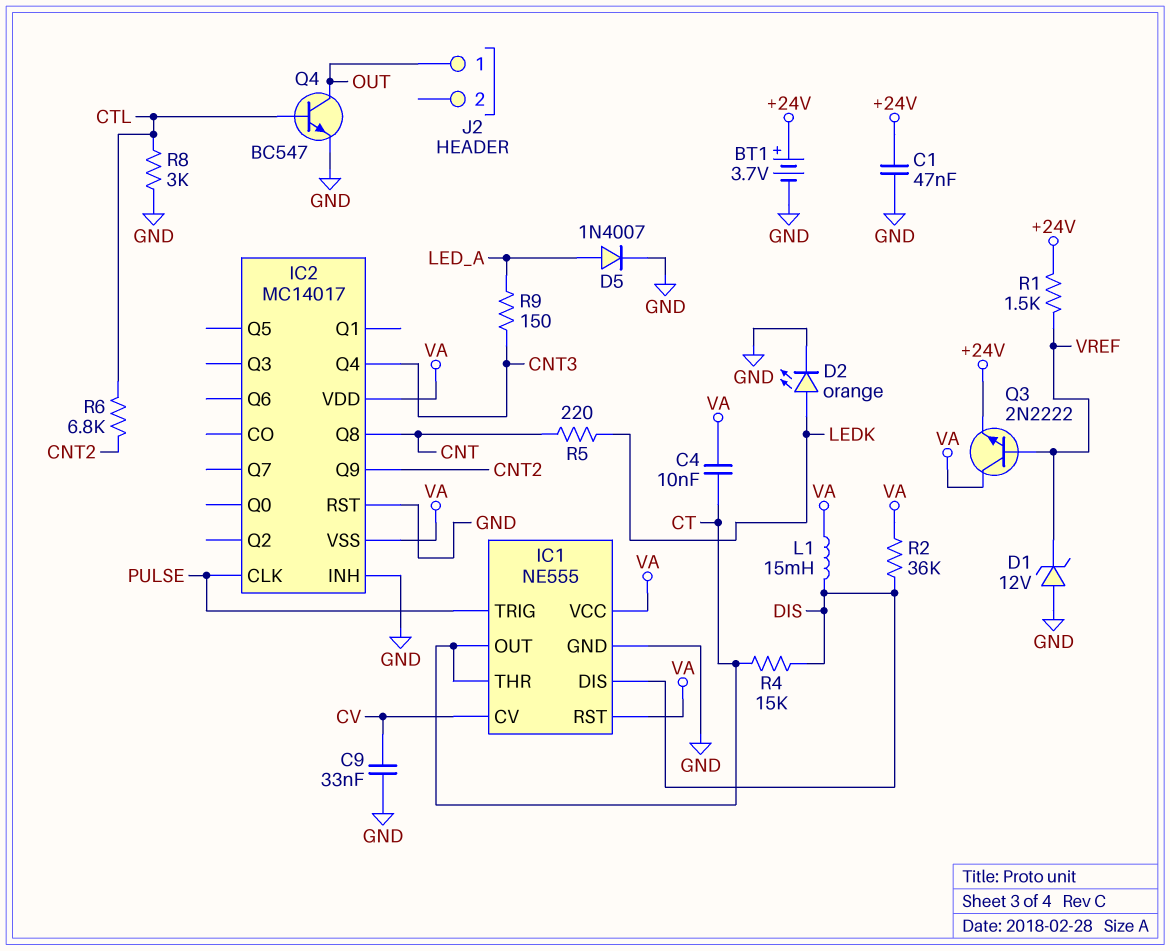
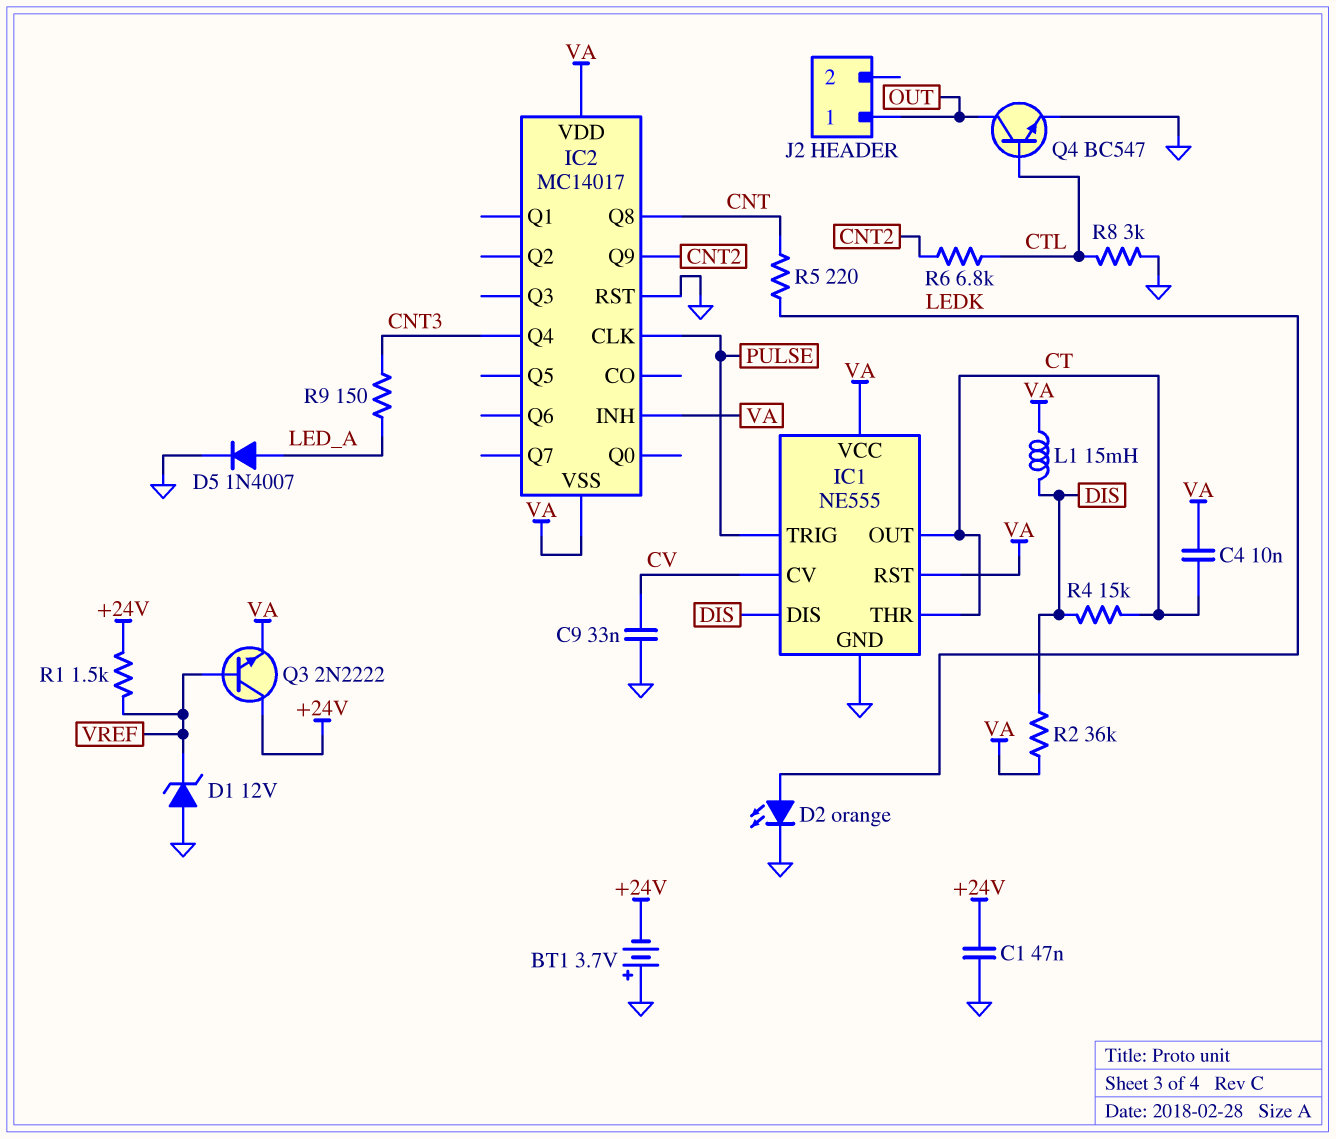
BT1: 3.7V (plus +24V, minus GND) -> 3.7V (plus GND, minus +24V)
IC2 pin INH: GND -> VA
Q3: NPN 2N2222 (B VREF, C VA, E +24V) -> NPN 2N2222 (B VREF, C +24V, E VA)

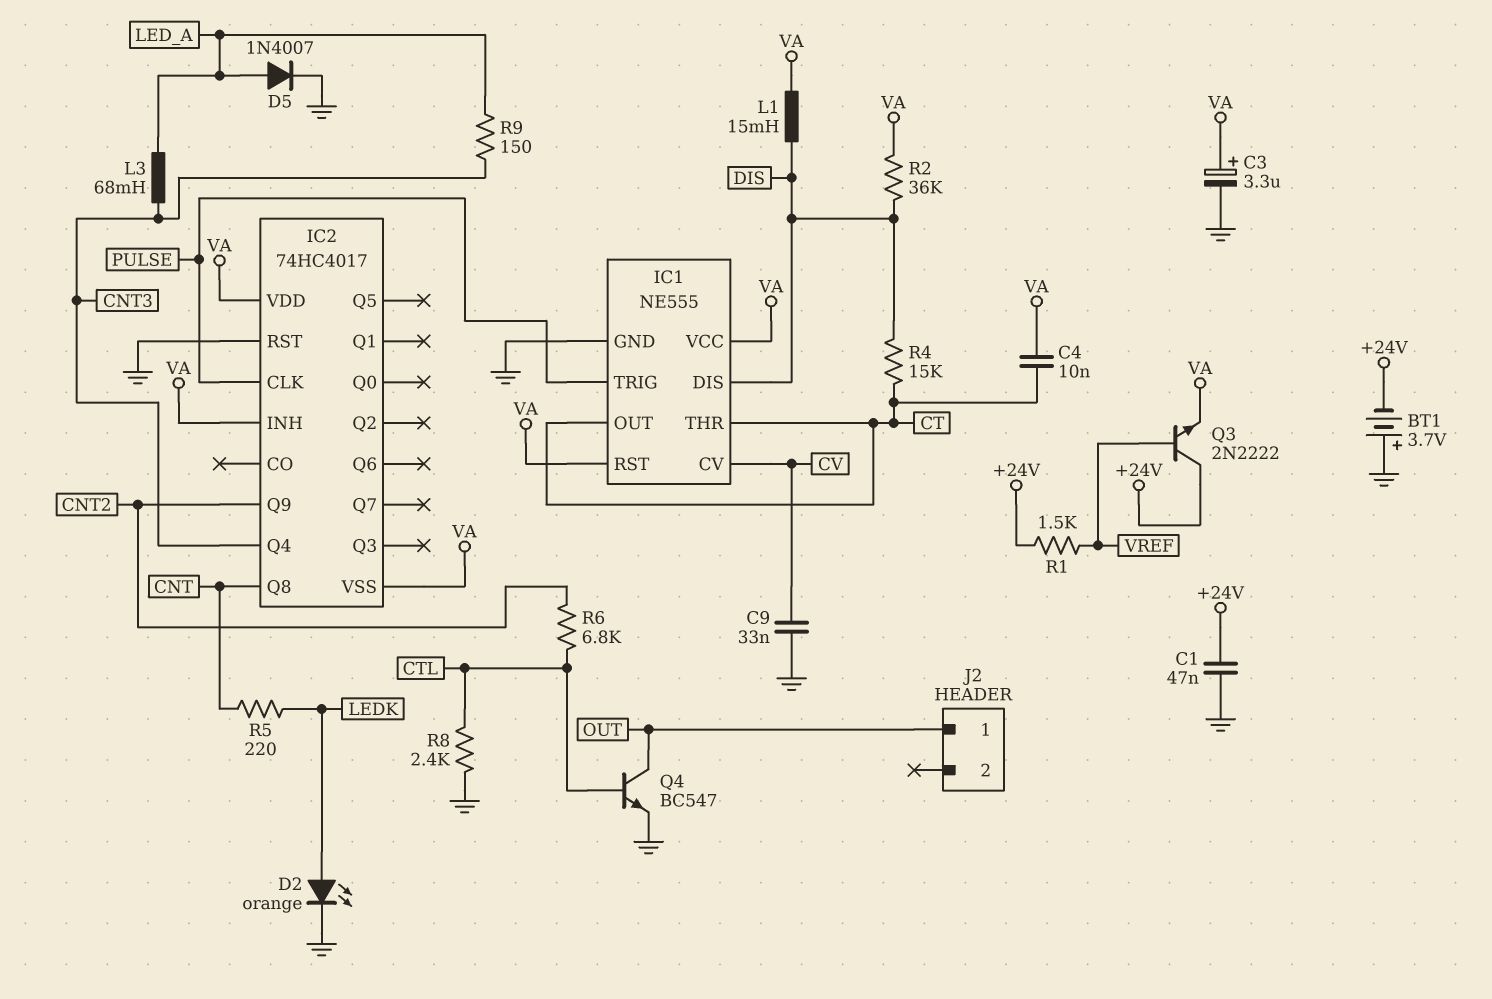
C3: none -> 3.3uF (plus VA, minus GND)
D1: zener 12V (A GND, K VREF) -> none
IC2: MC14017 -> 74HC4017
L3: none -> 68mH (CNT3, LED_A)
R8: 3k (CTL, GND) -> 2.4k (CTL, GND)

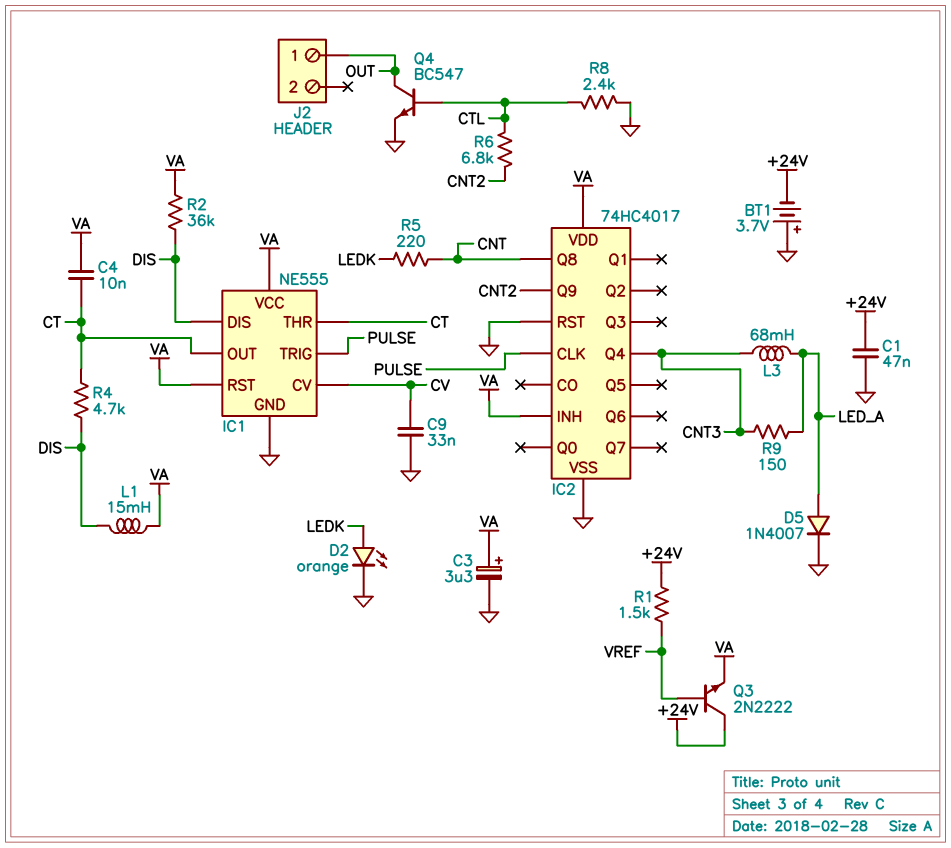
IC2 pin VSS: VA -> GND
R4: 15k (CT, DIS) -> 4.7k (CT, DIS)

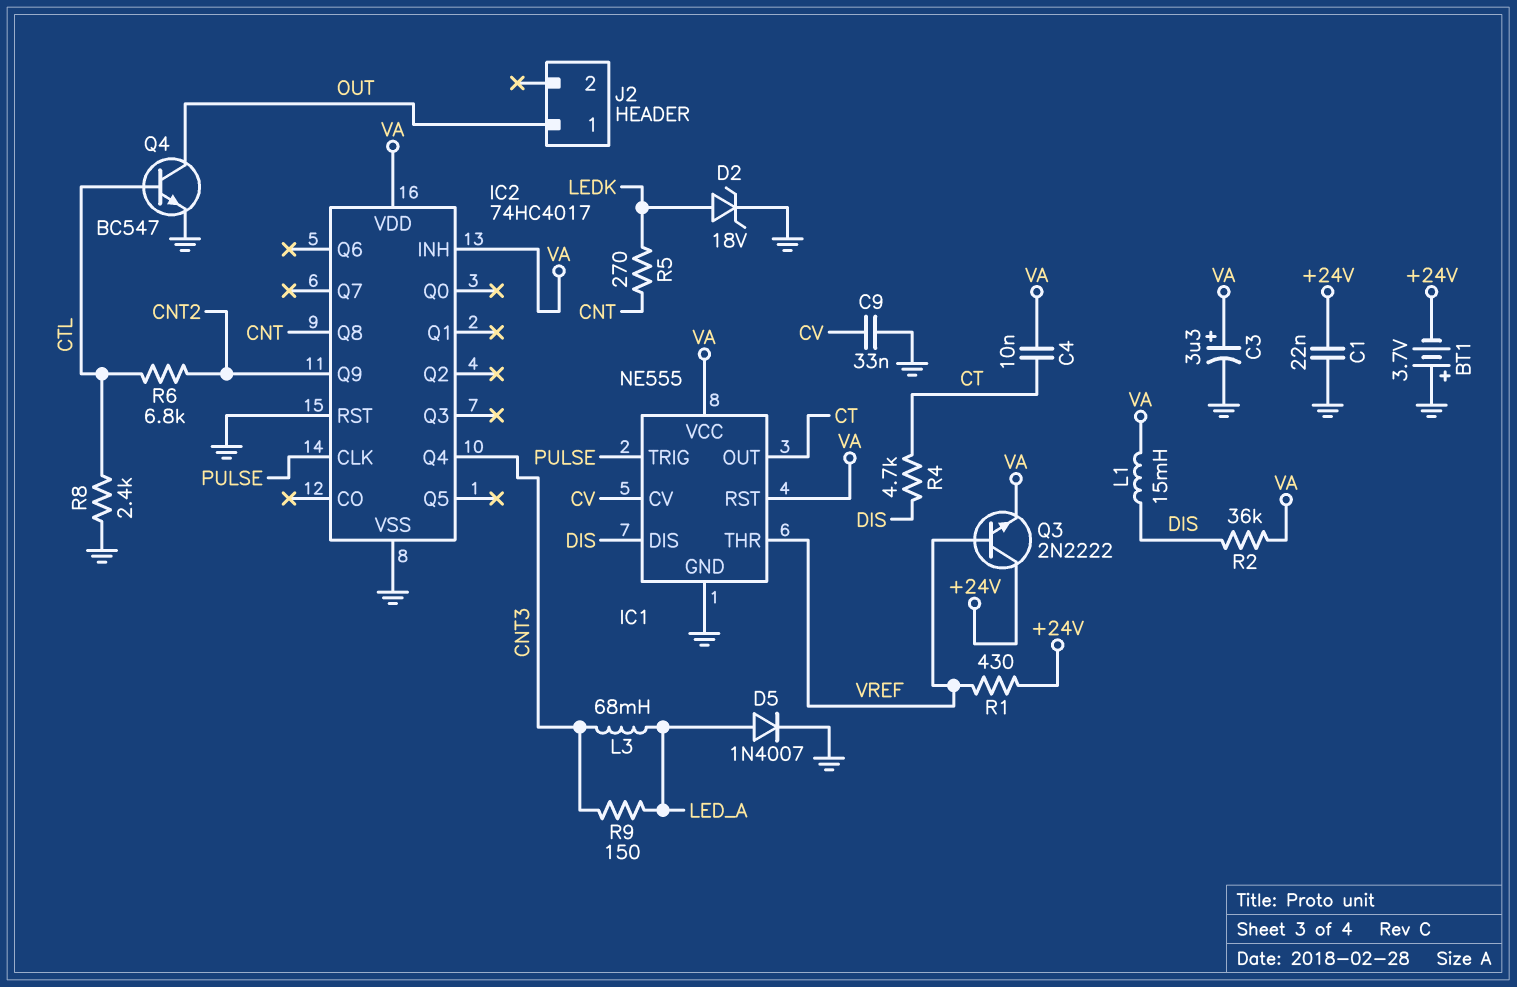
C1: 47nF (+24V, GND) -> 22nF (+24V, GND)
D2: LED orange (A LEDK, K GND) -> zener 18V (A LEDK, K GND)
IC1 pin THR: CT -> VREF
R1: 1.5k (+24V, VREF) -> 430 (+24V, VREF)
R5: 220 (CNT, LEDK) -> 270 (CNT, LEDK)

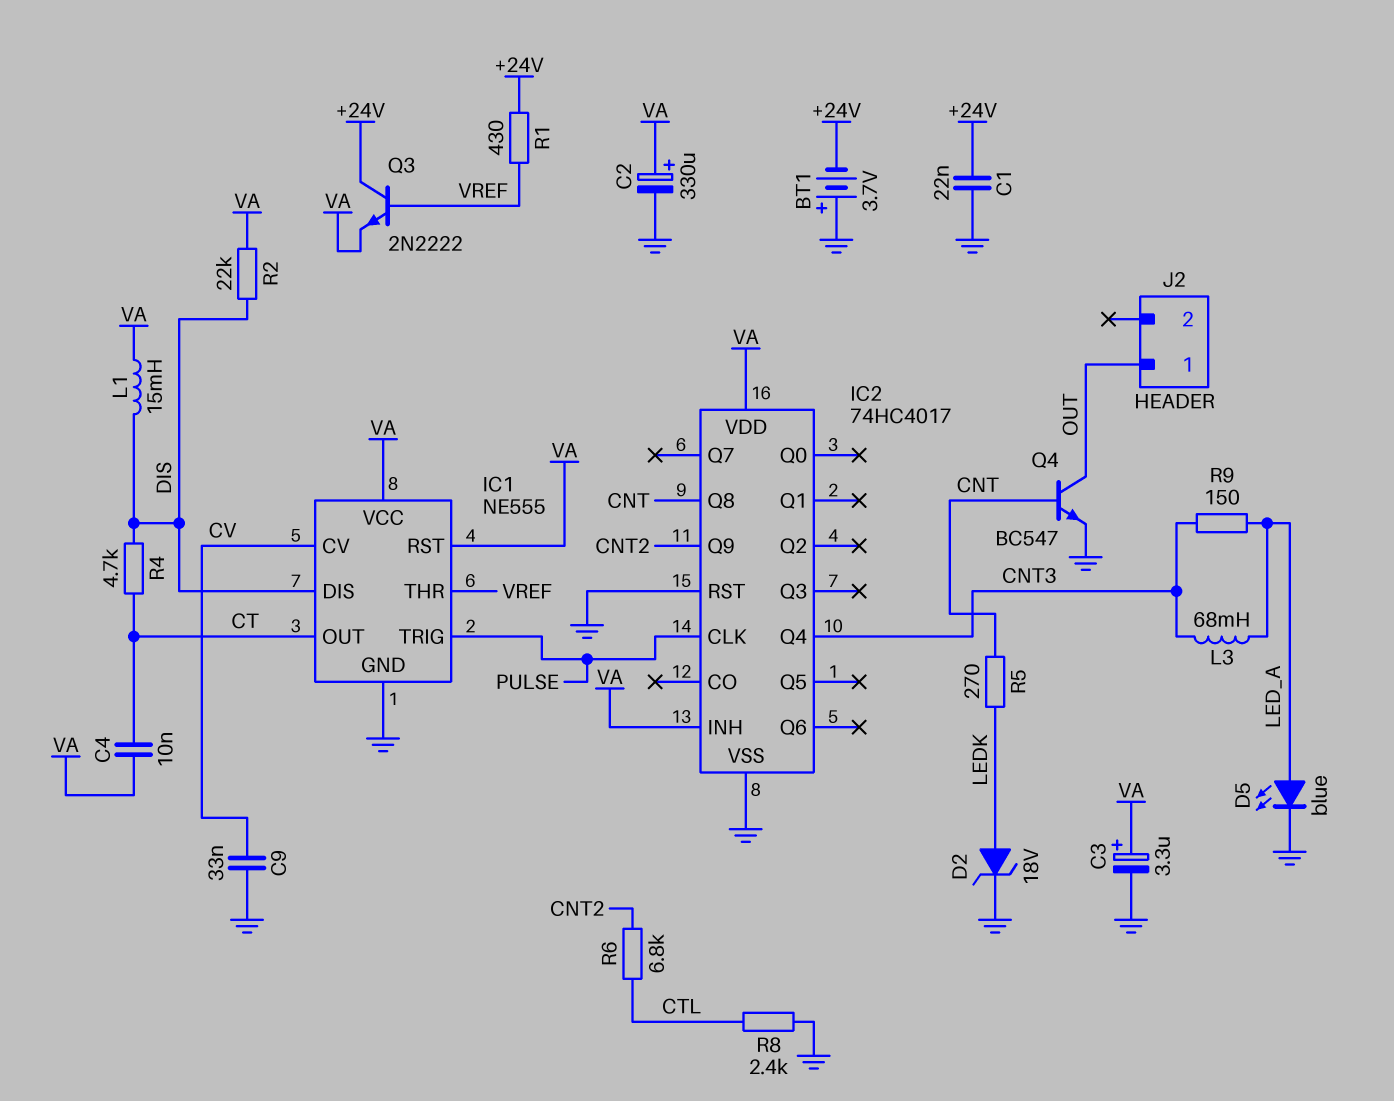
C2: none -> 330uF (plus VA, minus GND)
D5: diode 1N4007 (A LED_A, K GND) -> LED blue (A LED_A, K GND)
Q4: NPN BC547 (B CTL, C OUT, E GND) -> NPN BC547 (B CNT, C OUT, E GND)
R2: 36k (DIS, VA) -> 22k (DIS, VA)

